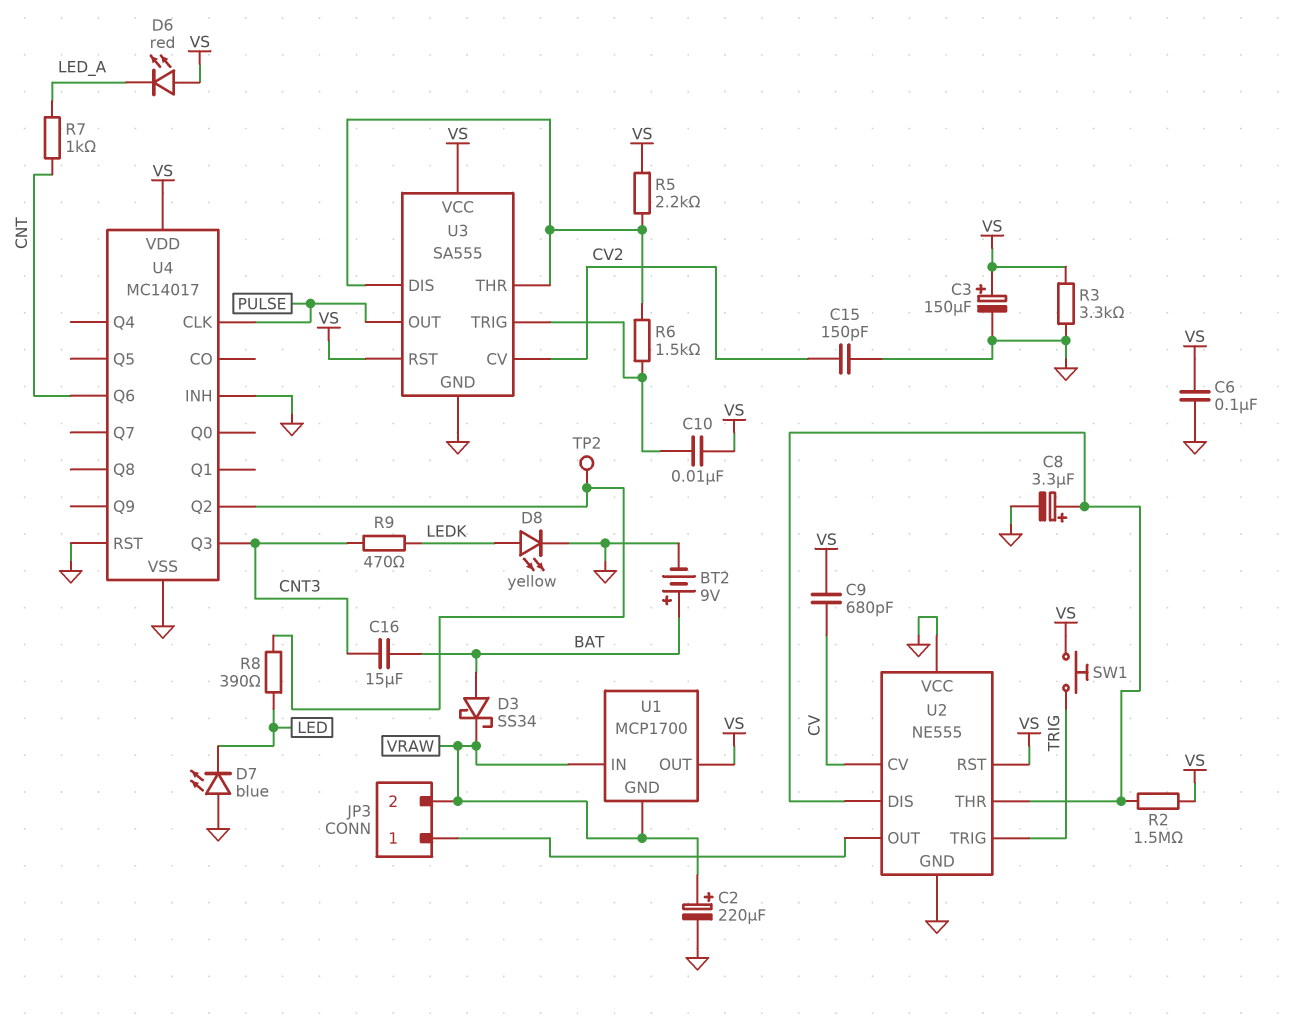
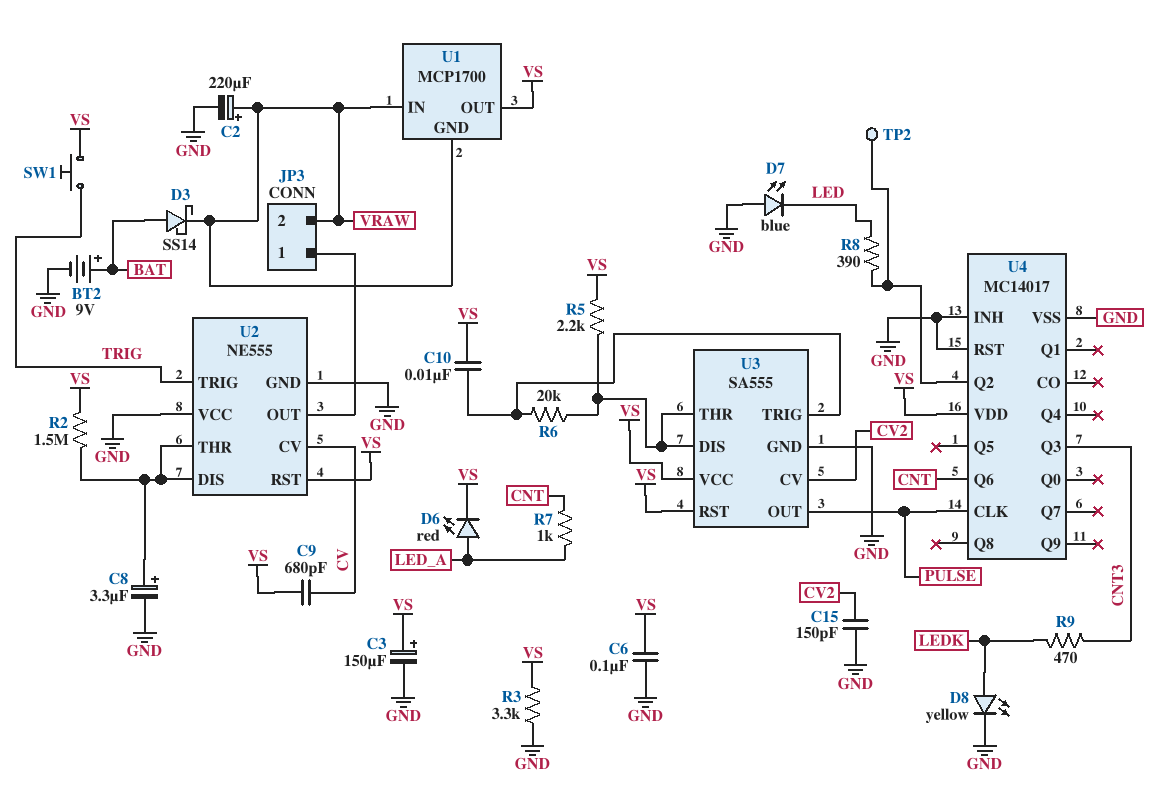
C16: 15uF (BAT, CNT3) -> none
D3: schottky SS34 (A BAT, K VRAW) -> schottky SS14 (A BAT, K VRAW)
D6: LED red (A VS, K LED_A) -> LED red (A LED_A, K VS)
R6: 1.5k (U3/DIS, U3/TRIG) -> 20k (U3/DIS, U3/TRIG)

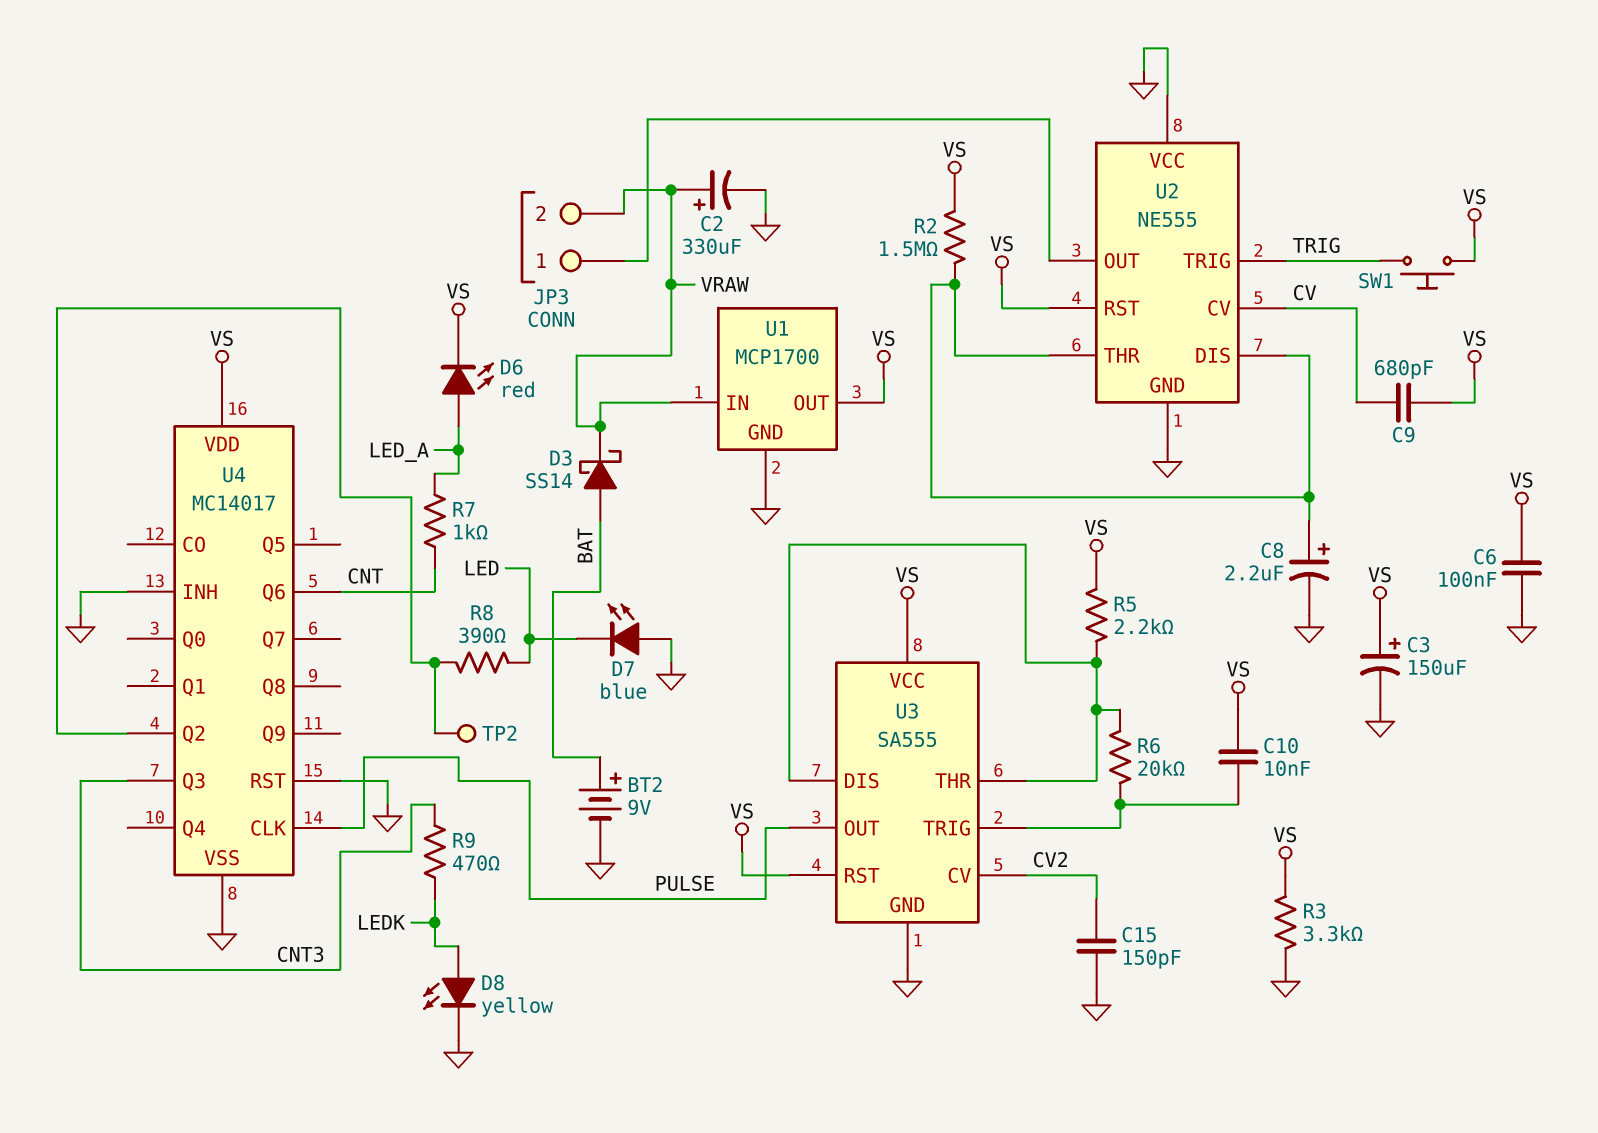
C2: 220uF (plus VRAW, minus GND) -> 330uF (plus VRAW, minus GND)
C8: 3.3uF (plus U2/DIS, minus GND) -> 2.2uF (plus U2/DIS, minus GND)
U1 pin GND: VRAW -> GND

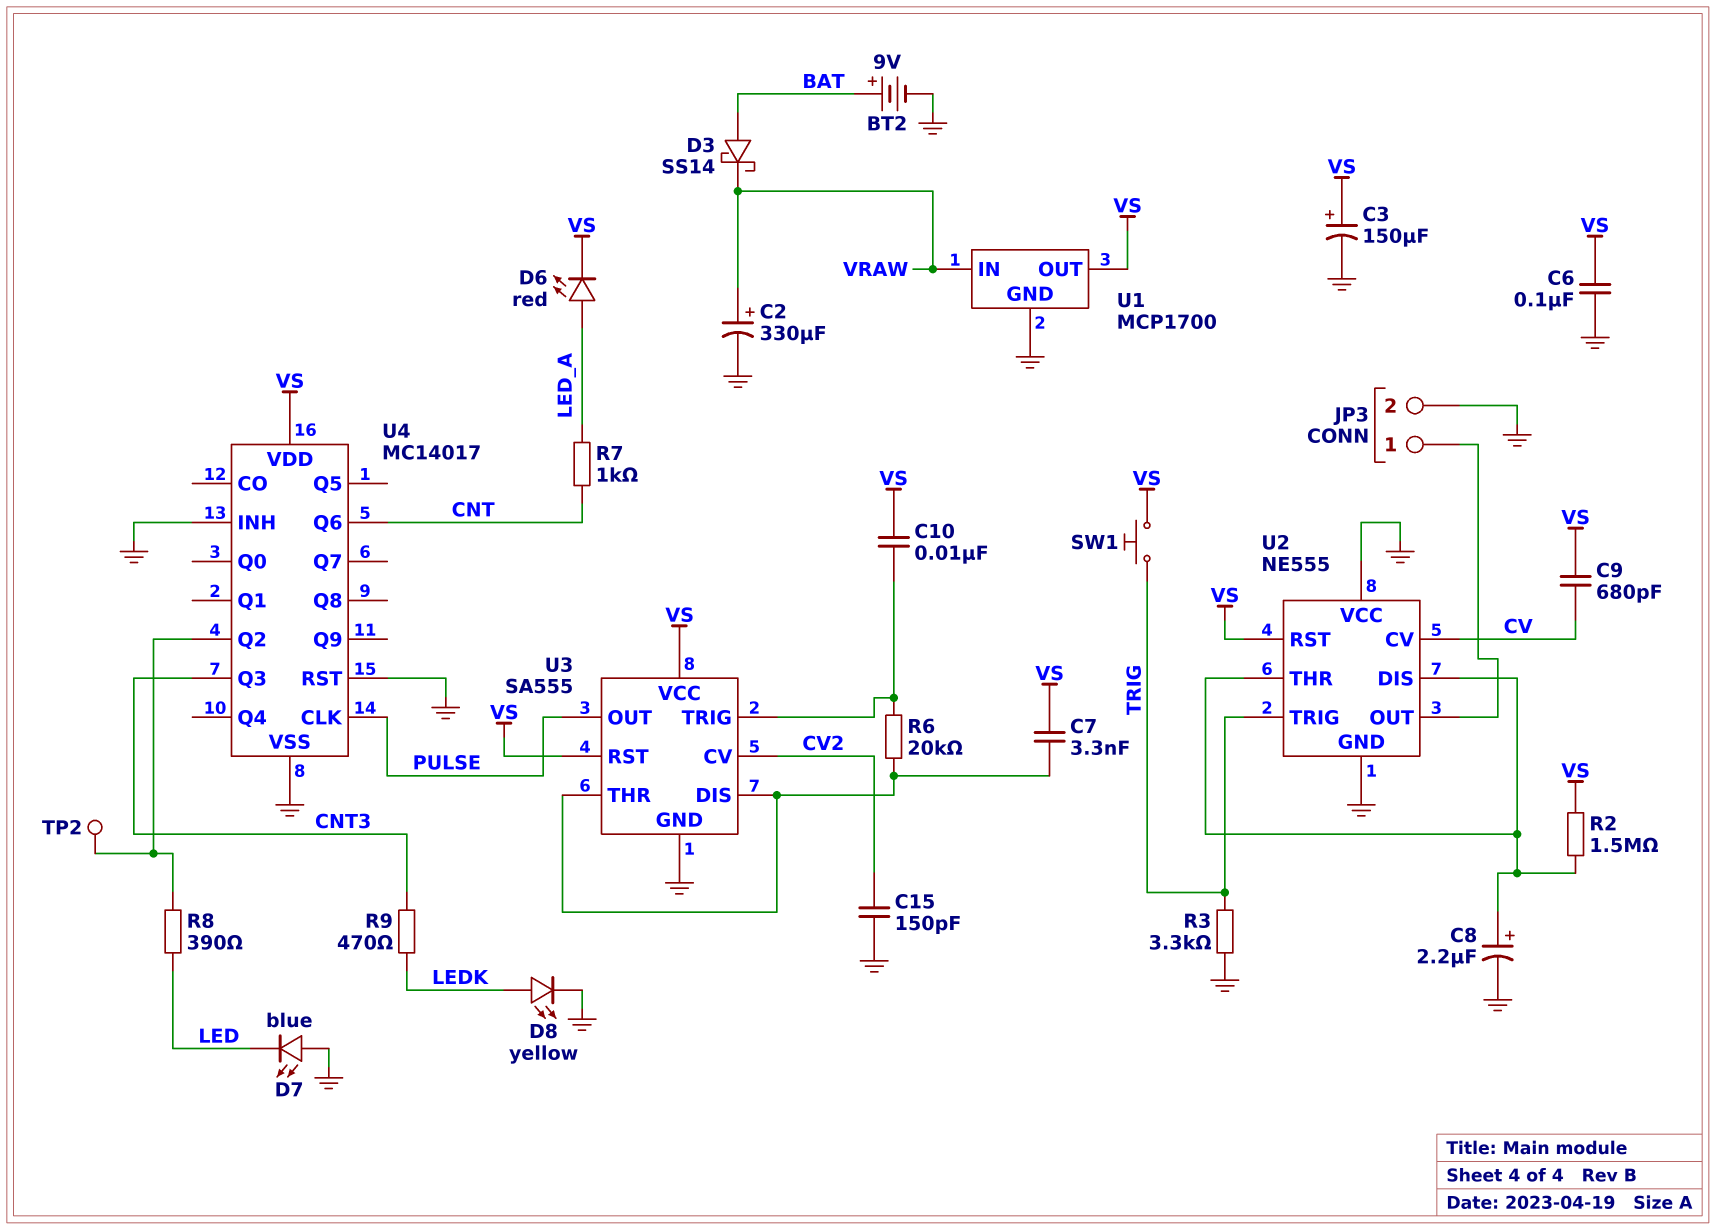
C7: none -> 3.3nF (U3/DIS, VS)
JP3 pin 2: VRAW -> GND
R3: 3.3k (GND, VS) -> 3.3k (GND, TRIG)
R5: 2.2k (U3/DIS, VS) -> none

